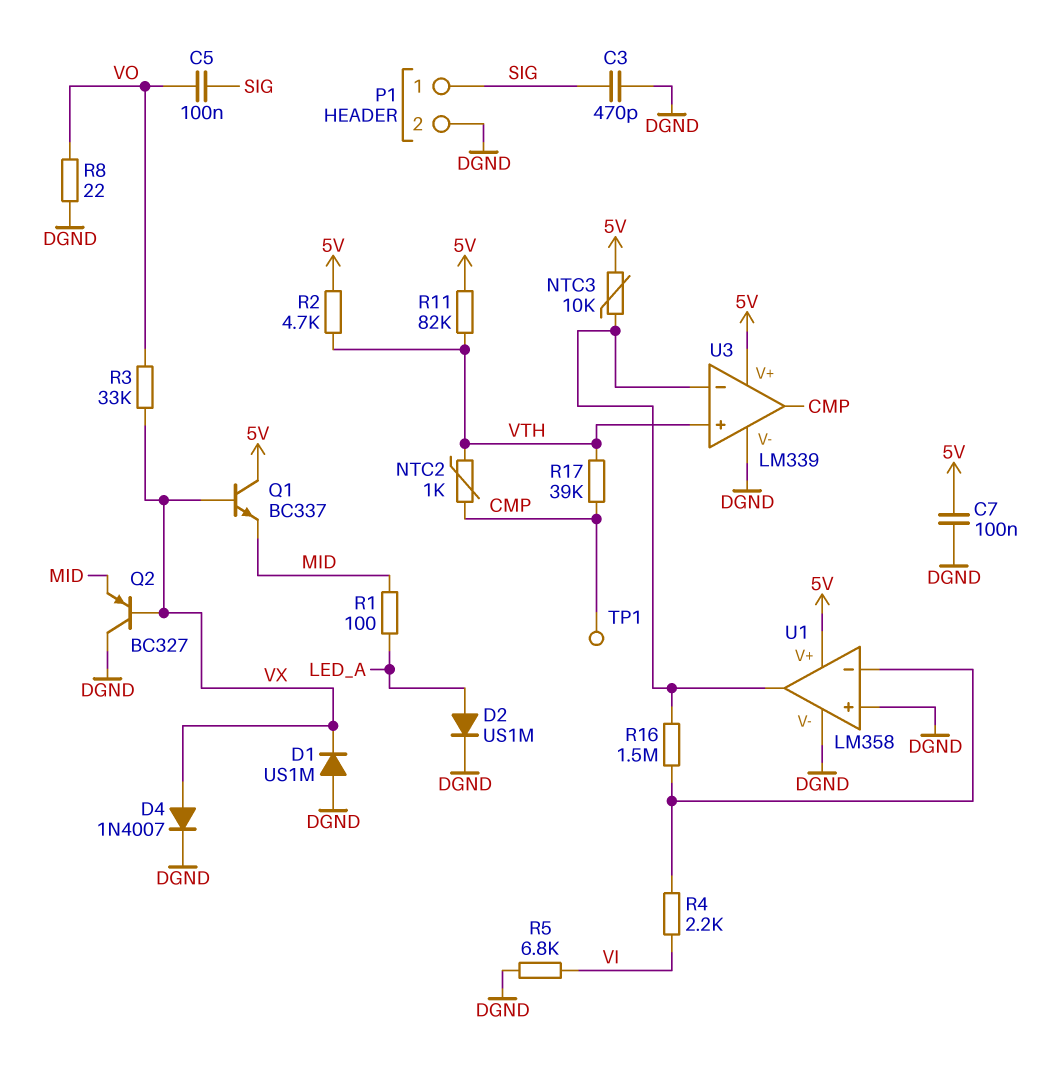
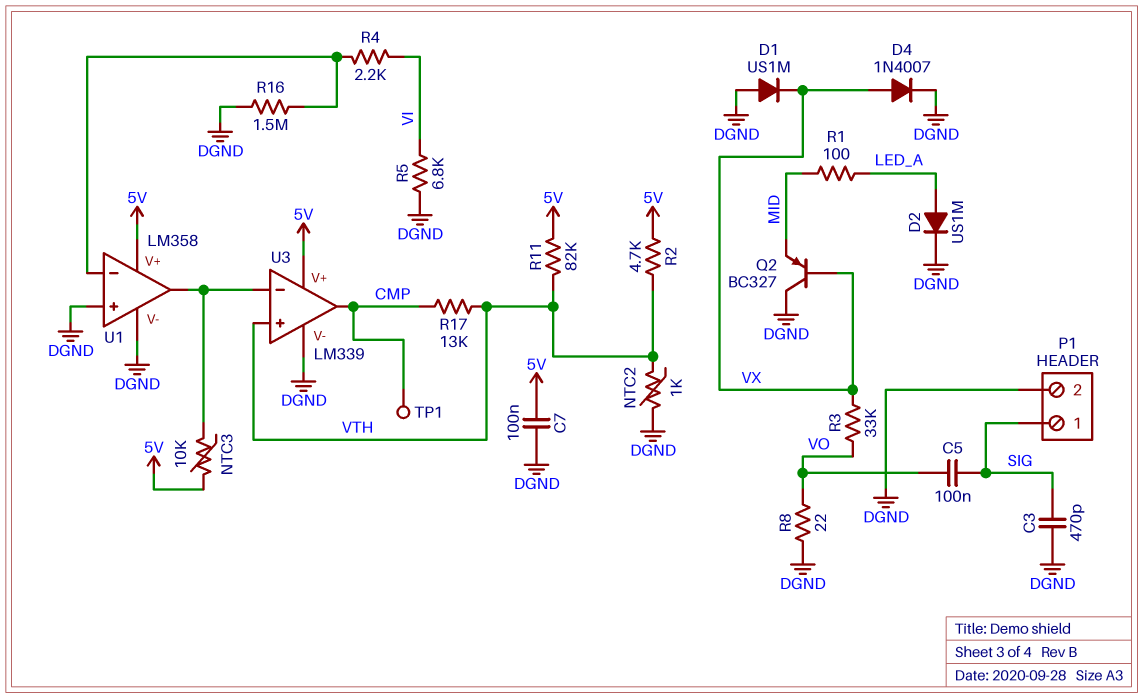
NTC2: 1k (CMP, VTH) -> 1k (DGND, VTH)
Q1: NPN BC337 (B VX, C 5V, E MID) -> none
R16: 1.5M (U1/in-, U1/out) -> 1.5M (DGND, U1/in-)
R17: 39k (CMP, VTH) -> 13k (CMP, VTH)

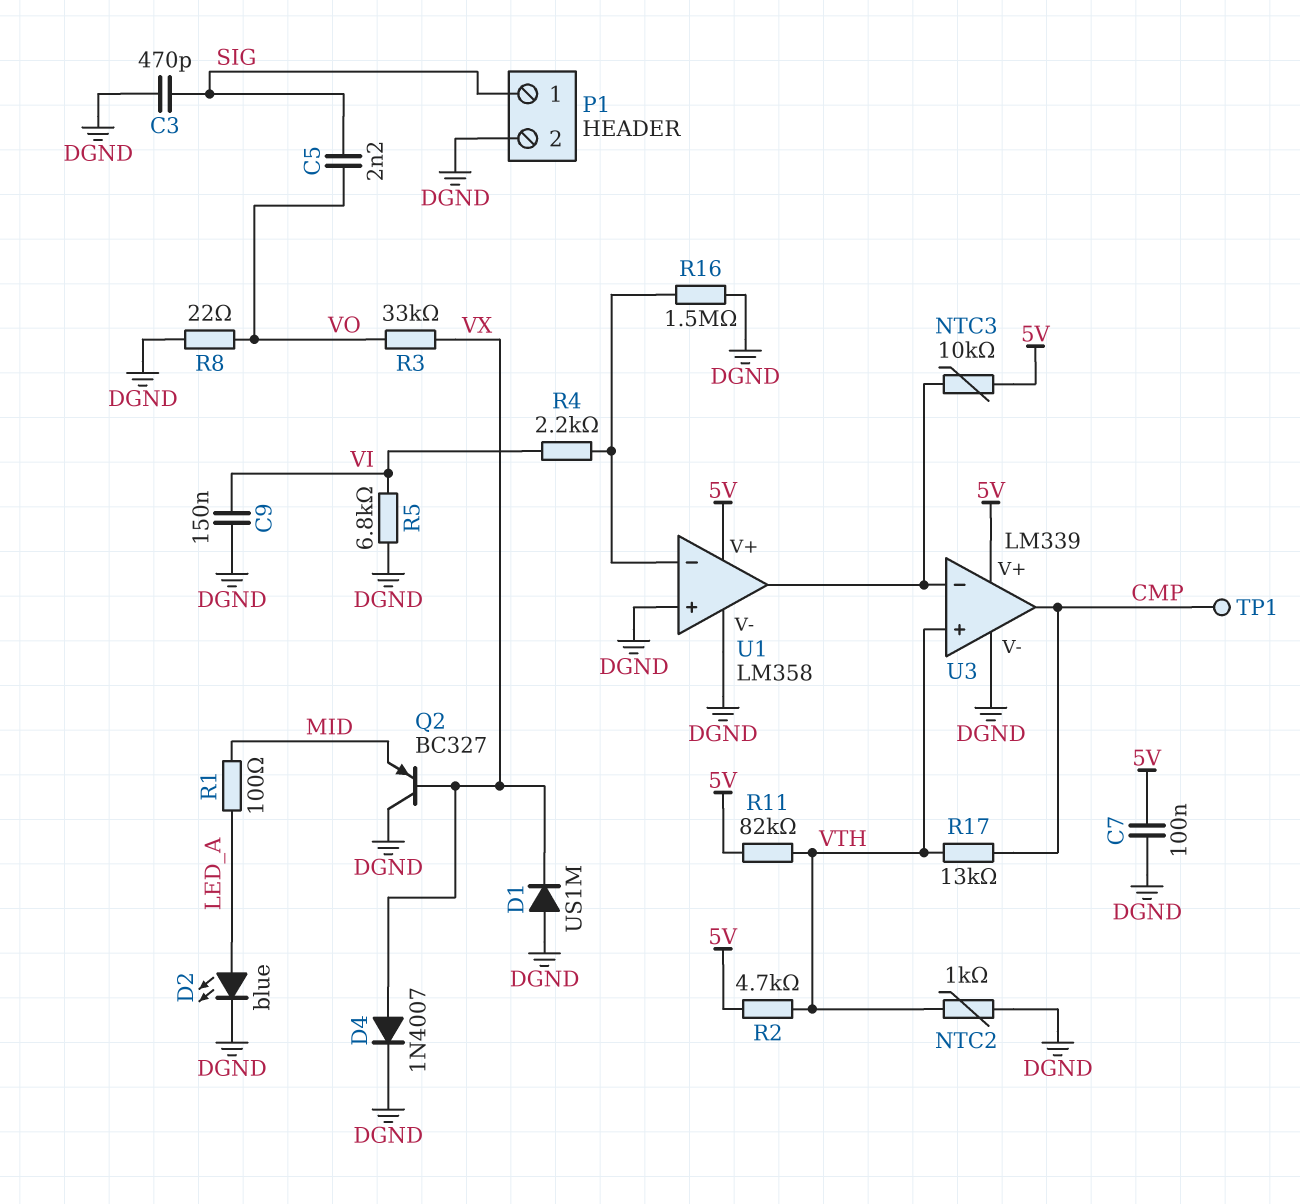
C5: 100nF (SIG, VO) -> 2.2nF (SIG, VO)
C9: none -> 150nF (DGND, VI)
D2: diode US1M (A LED_A, K DGND) -> LED blue (A LED_A, K DGND)

